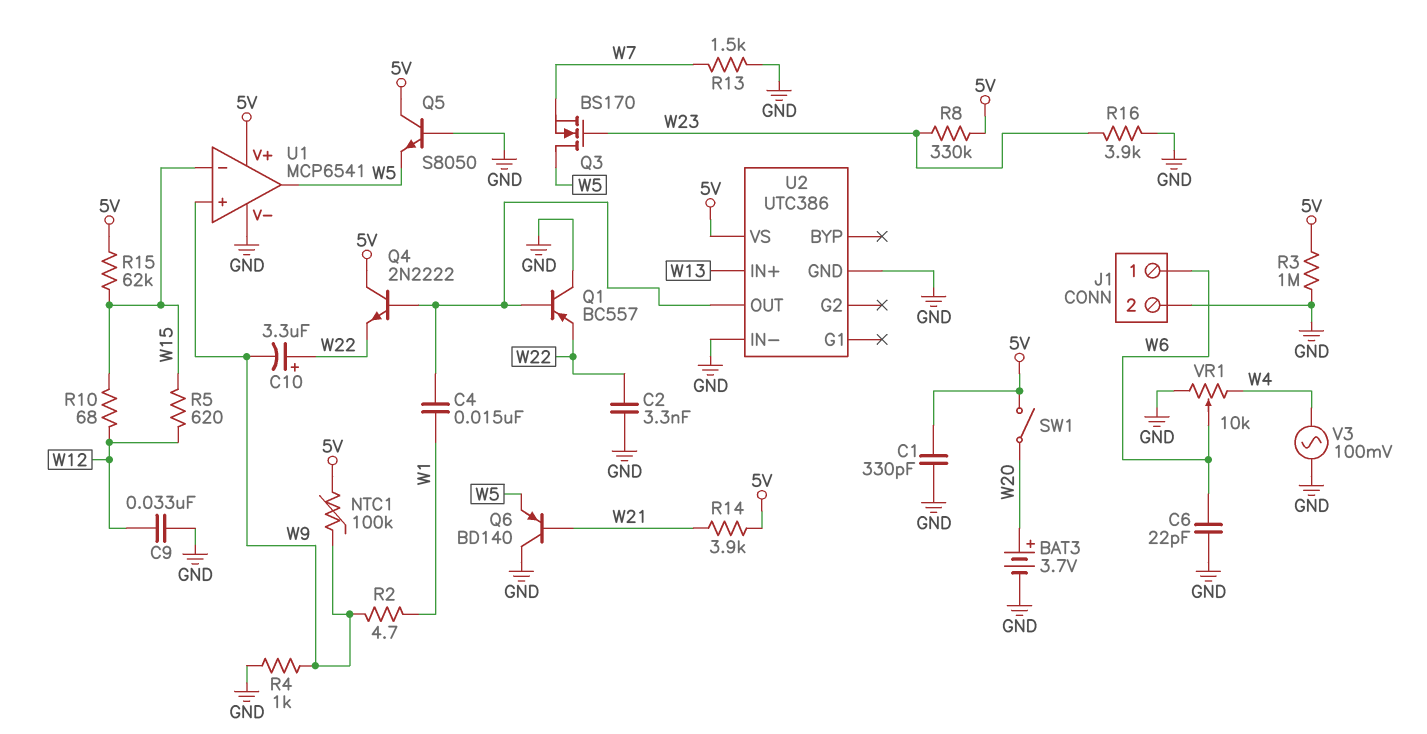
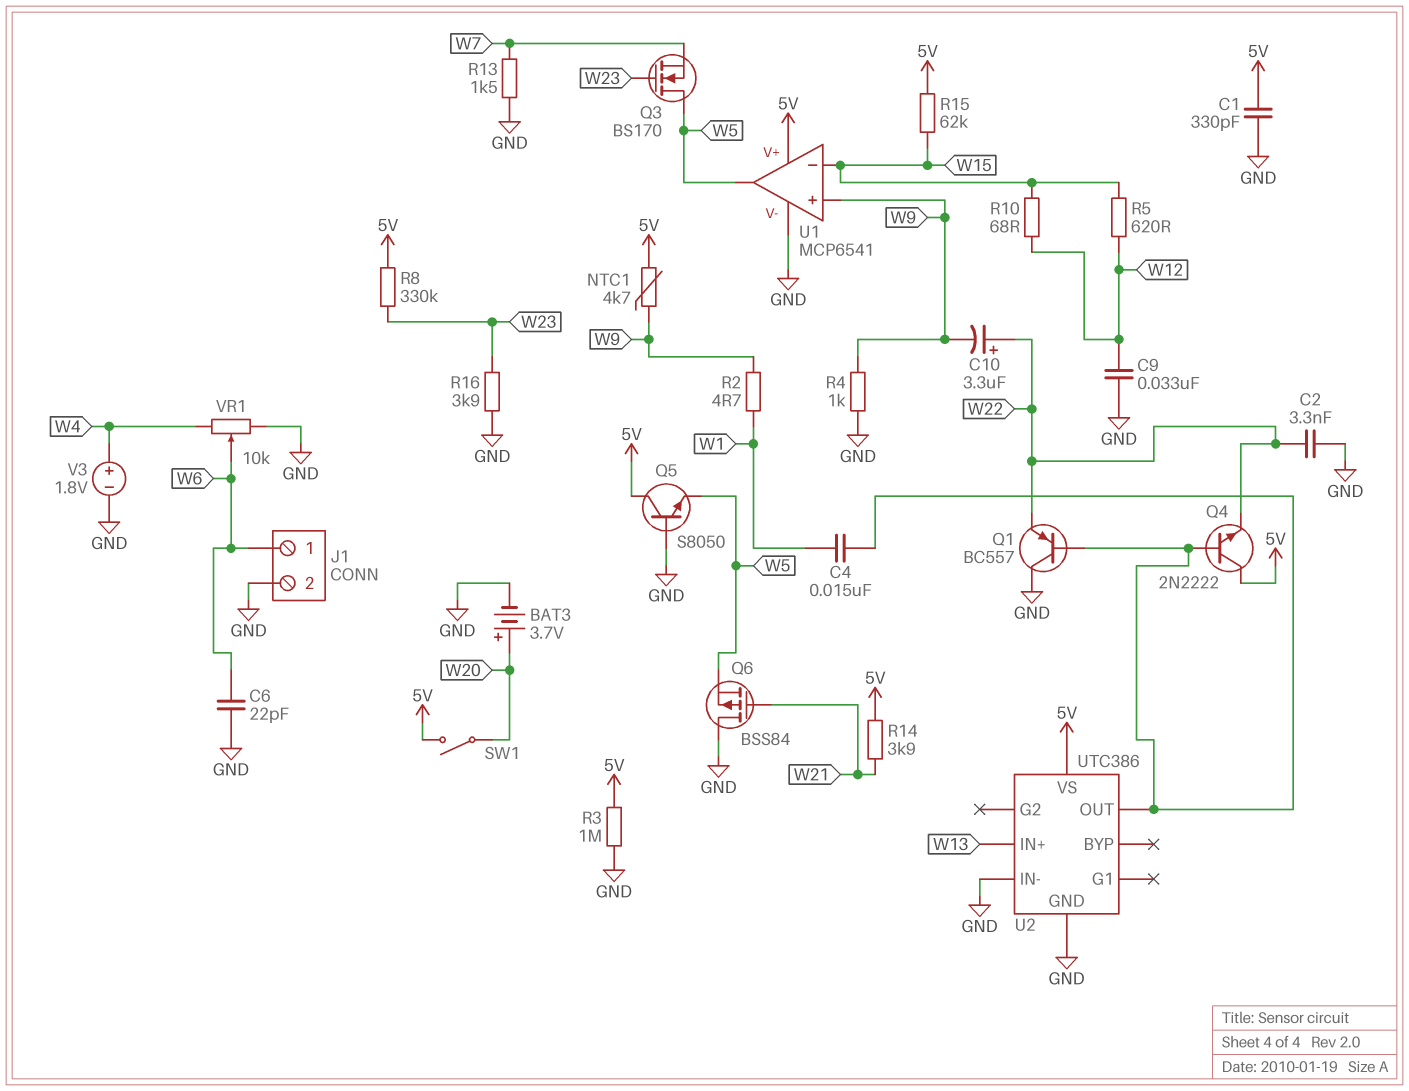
NTC1: 100k (5V, W9) -> 4.7k (5V, W9)
Q6: PNP BD140 (B W21, C GND, E W5) -> PMOS BSS84 (G W21, D GND, S W5)
V3: AC 100mV (GND, W4) -> 1.8V (plus W4, minus GND)

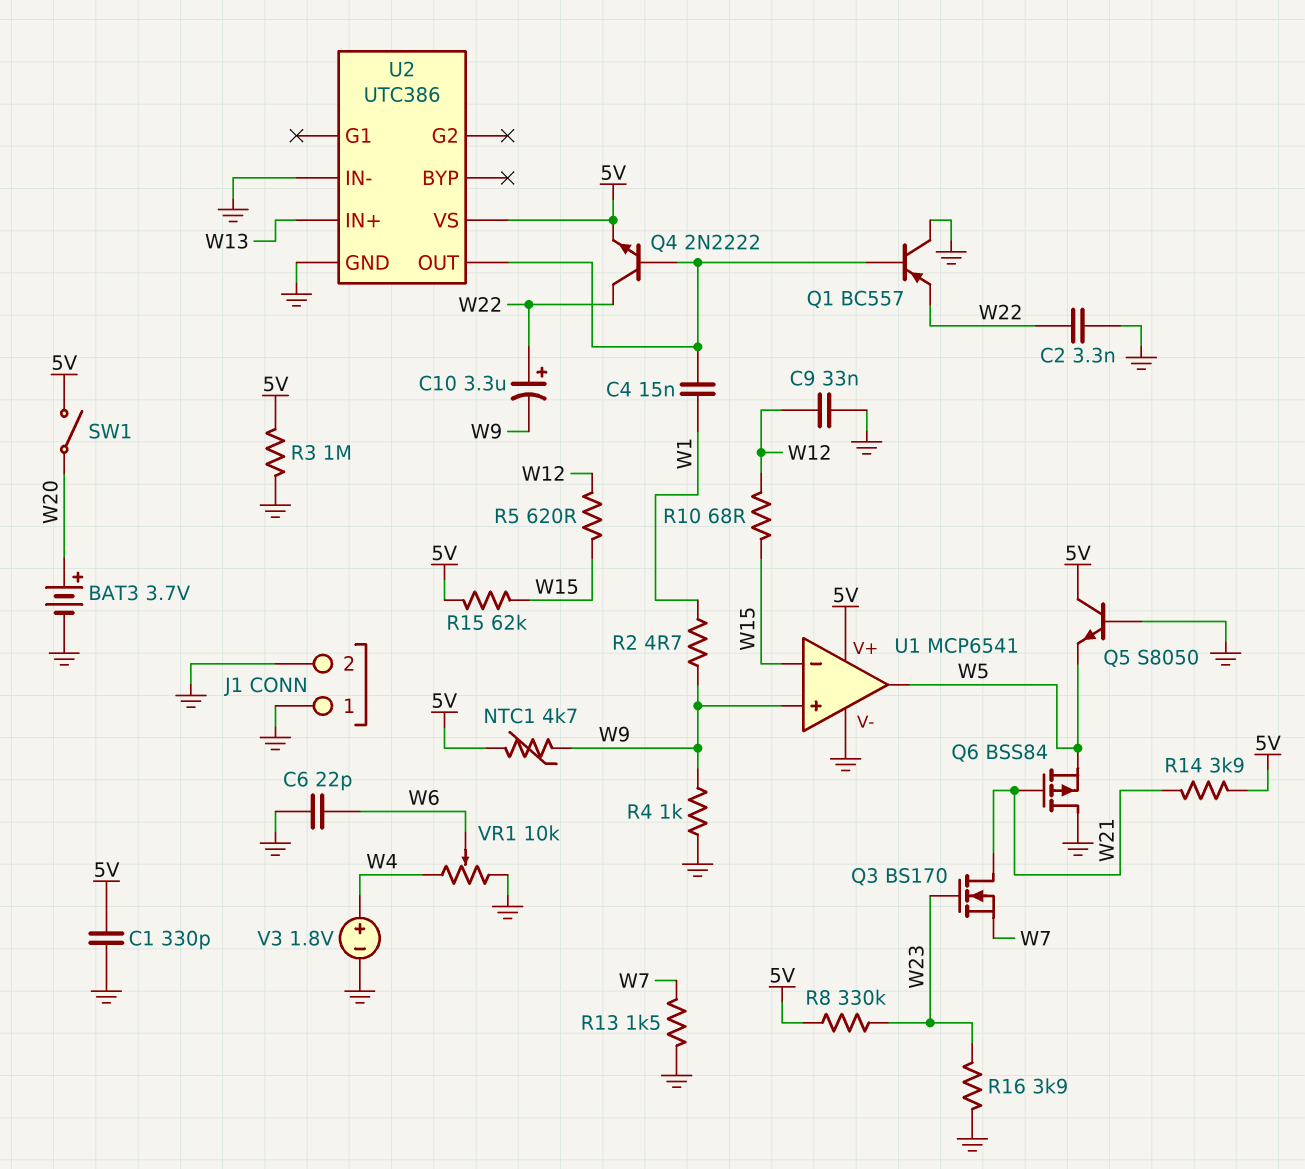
J1 pin 1: W6 -> GND
Q3: NMOS BS170 (G W23, D W5, S W7) -> NMOS BS170 (G W23, D W21, S W7)
Q4: NPN 2N2222 (B U2/OUT, C 5V, E W22) -> NPN 2N2222 (B U2/OUT, C W22, E 5V)

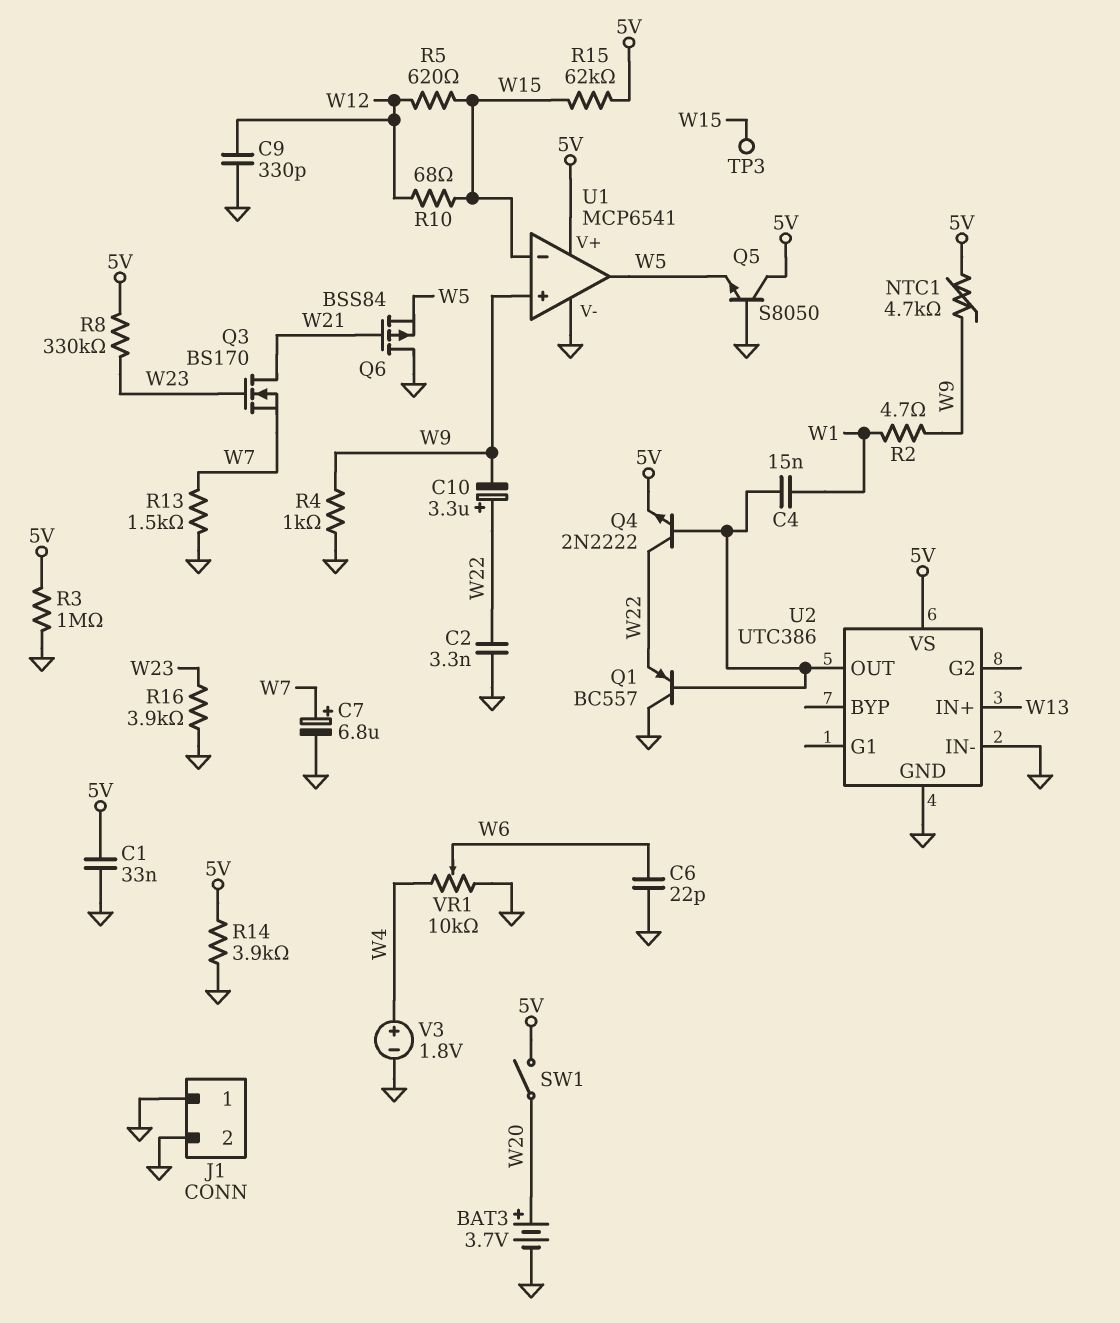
C1: 330pF (5V, GND) -> 33nF (5V, GND)
C7: none -> 6.8uF (plus W7, minus GND)
C9: 33nF (GND, W12) -> 330pF (GND, W12)
R14: 3.9k (5V, W21) -> 3.9k (5V, GND)
TP3: none -> test point (W15)

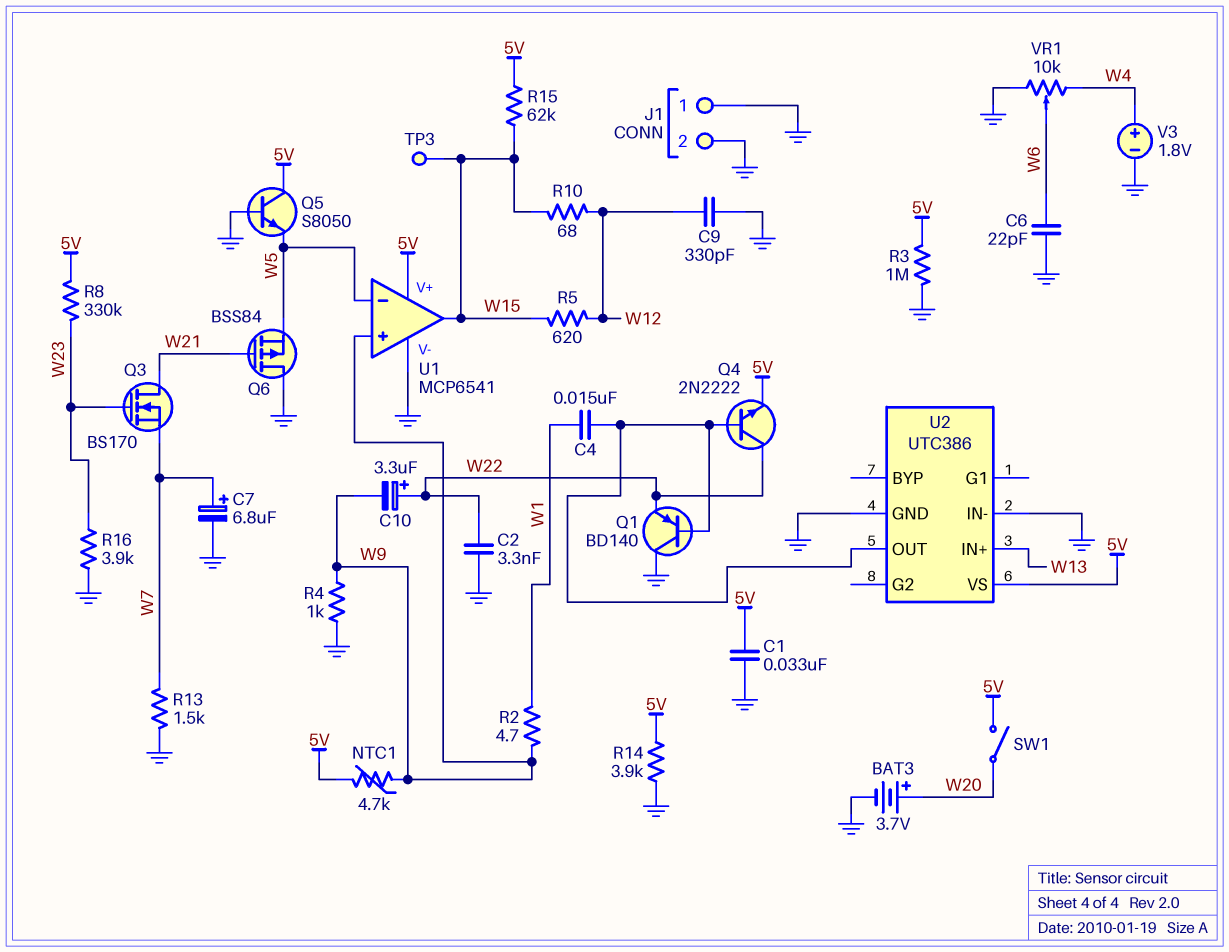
Q1: PNP BC557 (B U2/OUT, C GND, E W22) -> PNP BD140 (B U2/OUT, C GND, E W22)
U1 pin in-: W15 -> W5
U1 pin out: W5 -> W15

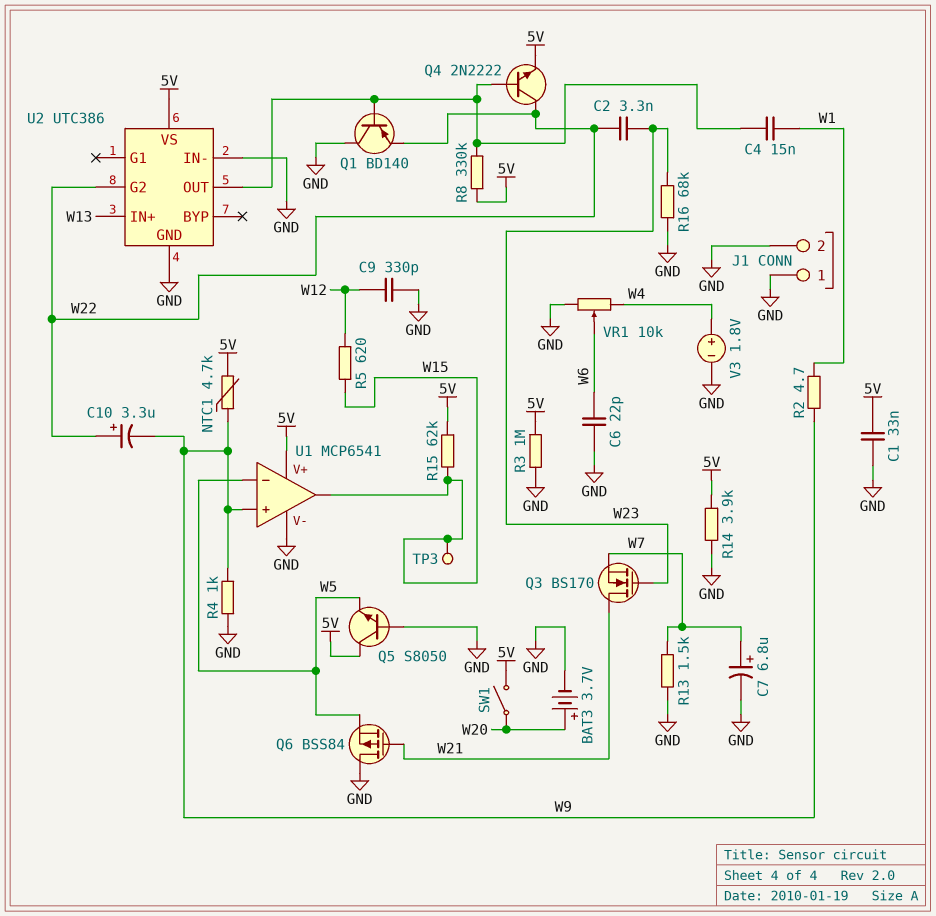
C2: 3.3nF (GND, W22) -> 3.3nF (W22, W23)
R8: 330k (5V, W23) -> 330k (5V, U2/OUT)
R10: 68 (W12, W15) -> none
R16: 3.9k (GND, W23) -> 68k (GND, W23)
U2 pin G2: none -> W22

